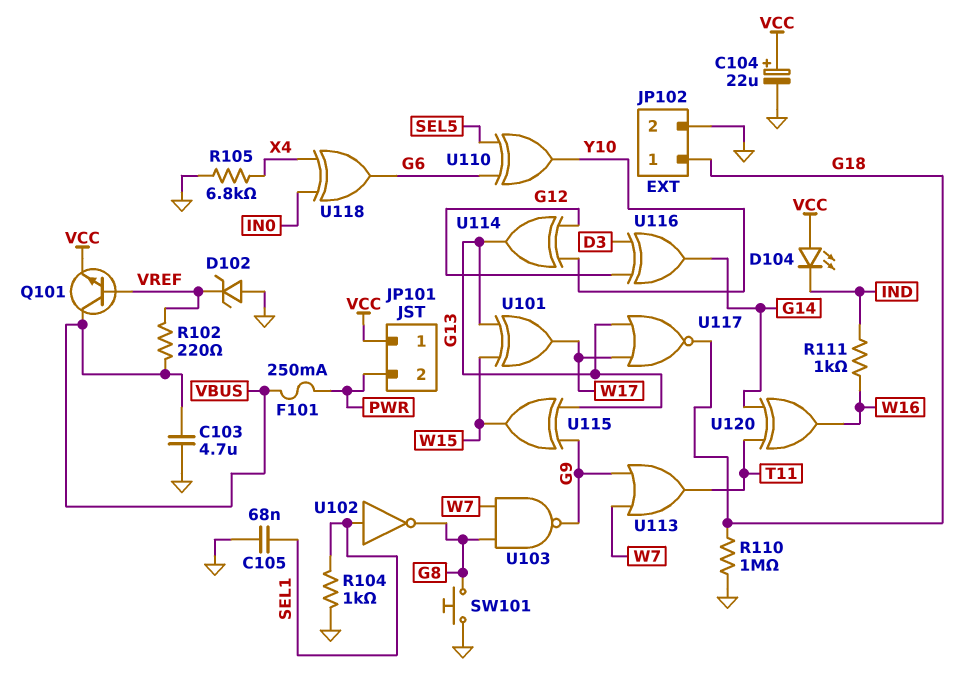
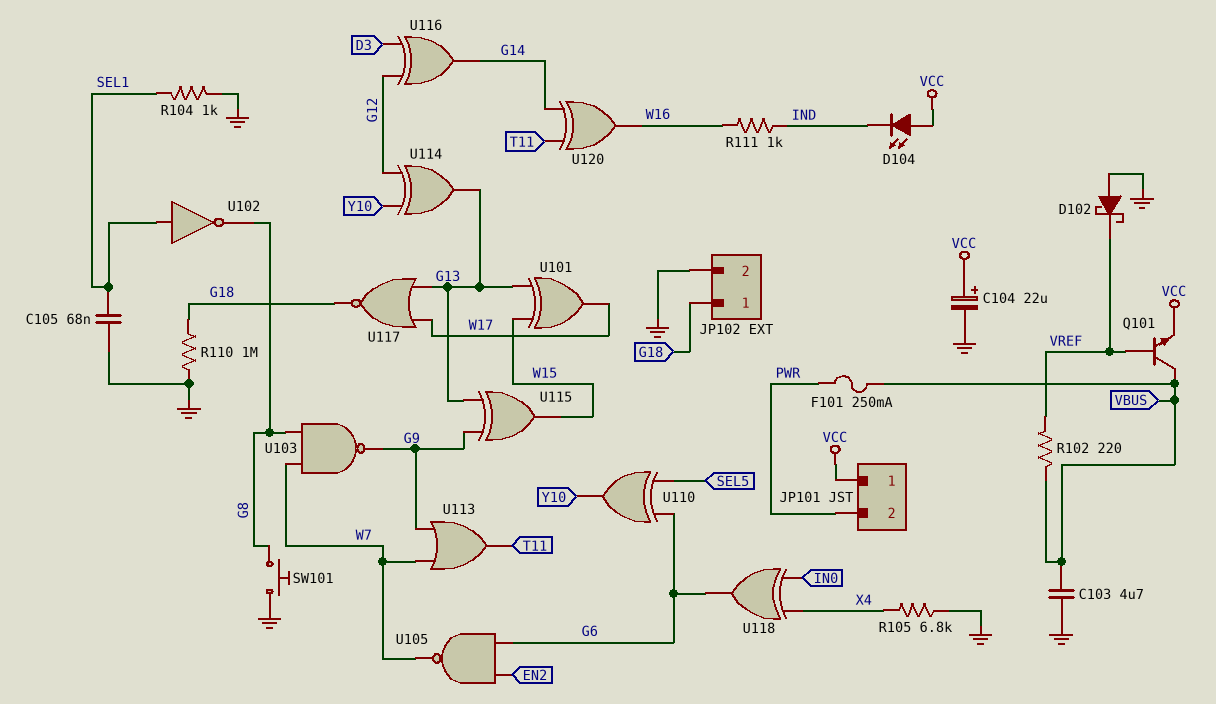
D102: zener (A GND, K VREF) -> schottky (A GND, K VREF)
U105: none -> NAND (in EN2, in G6, out W7)

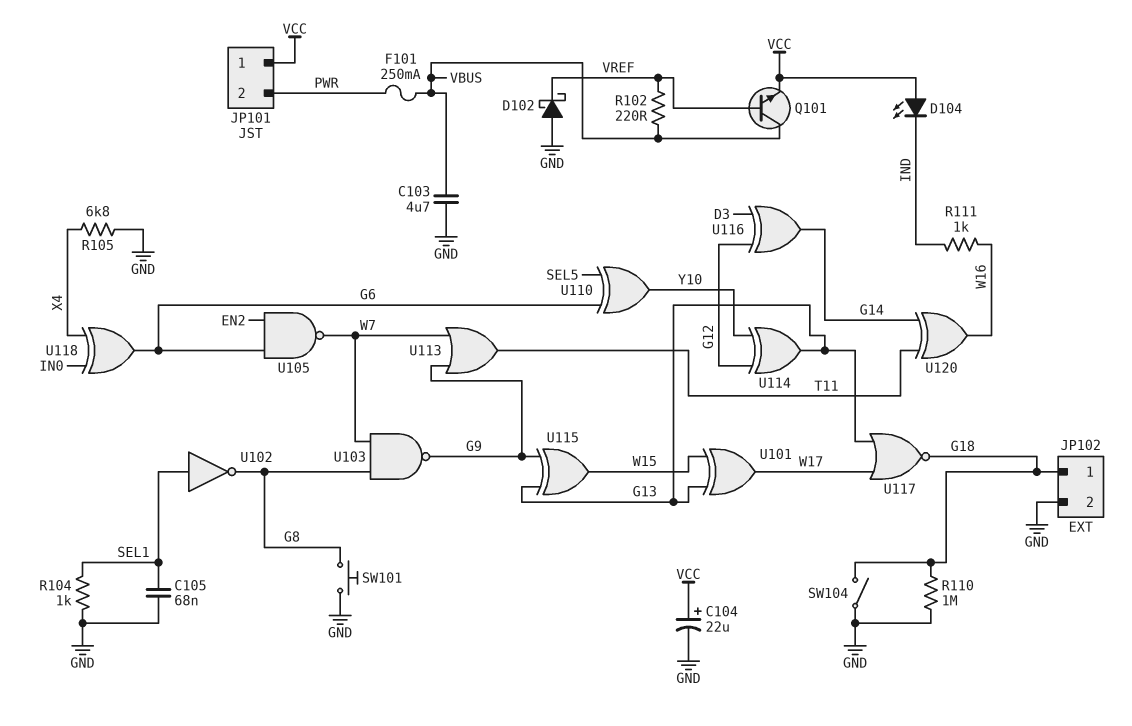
SW104: none -> switch (G18, GND)

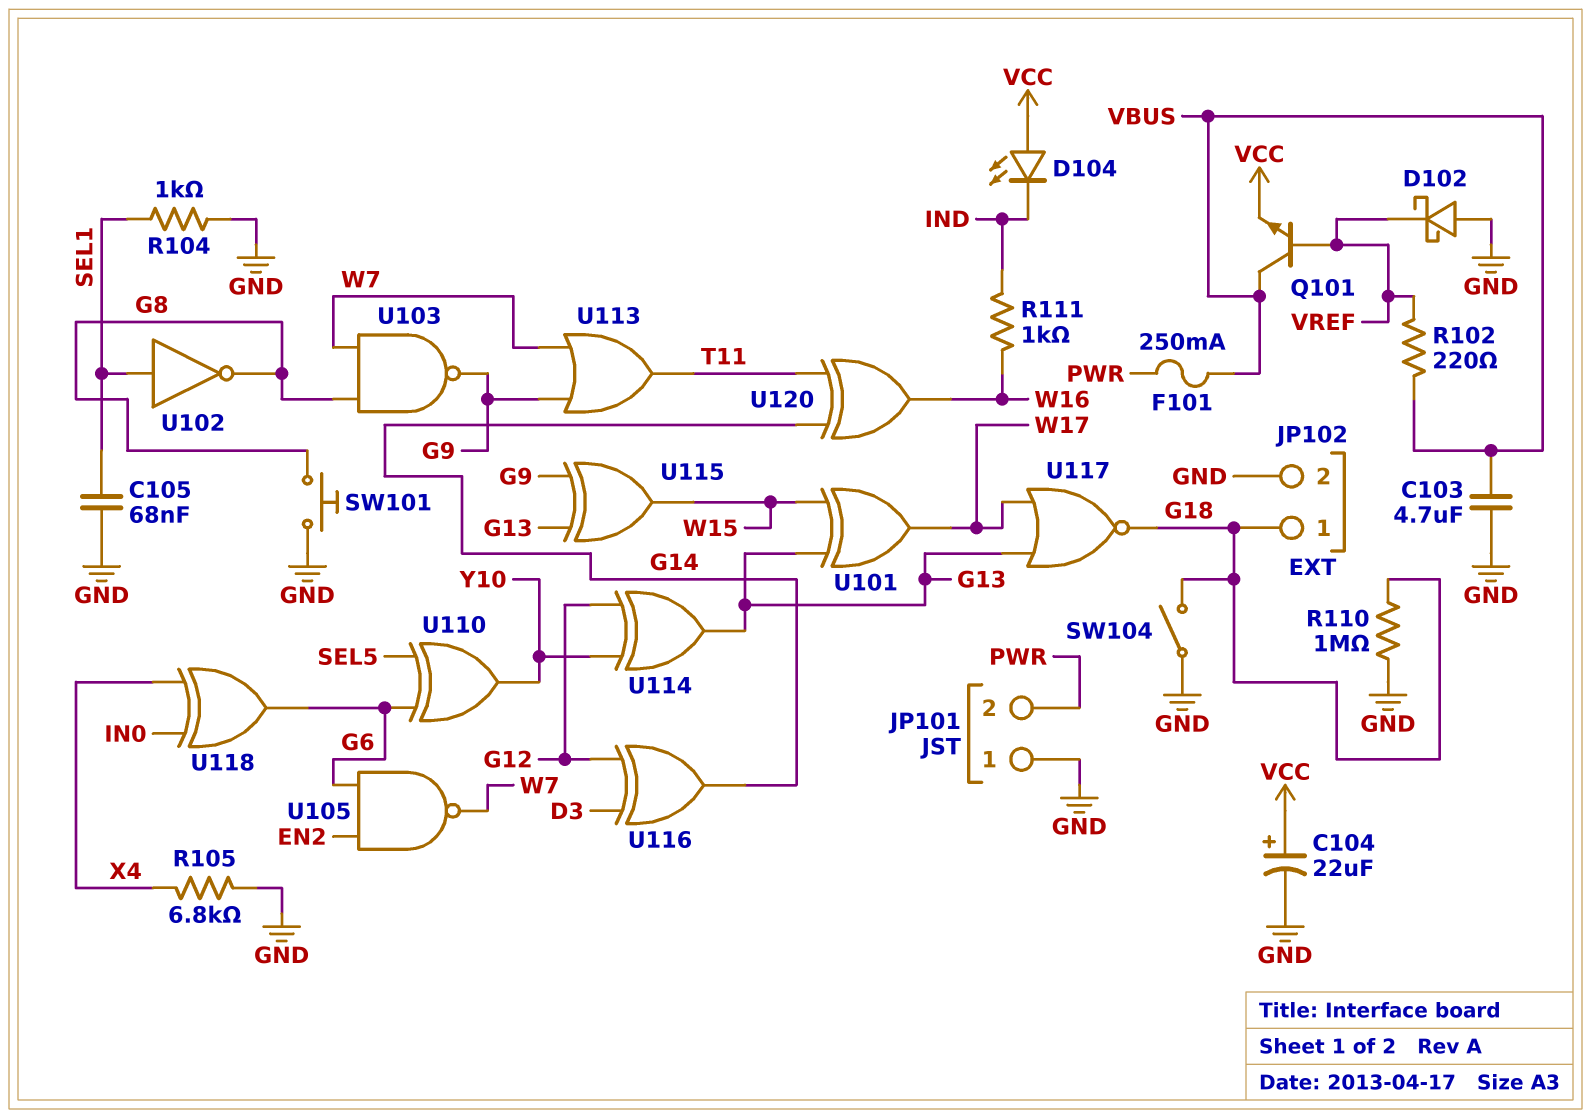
JP101 pin 1: VCC -> GND

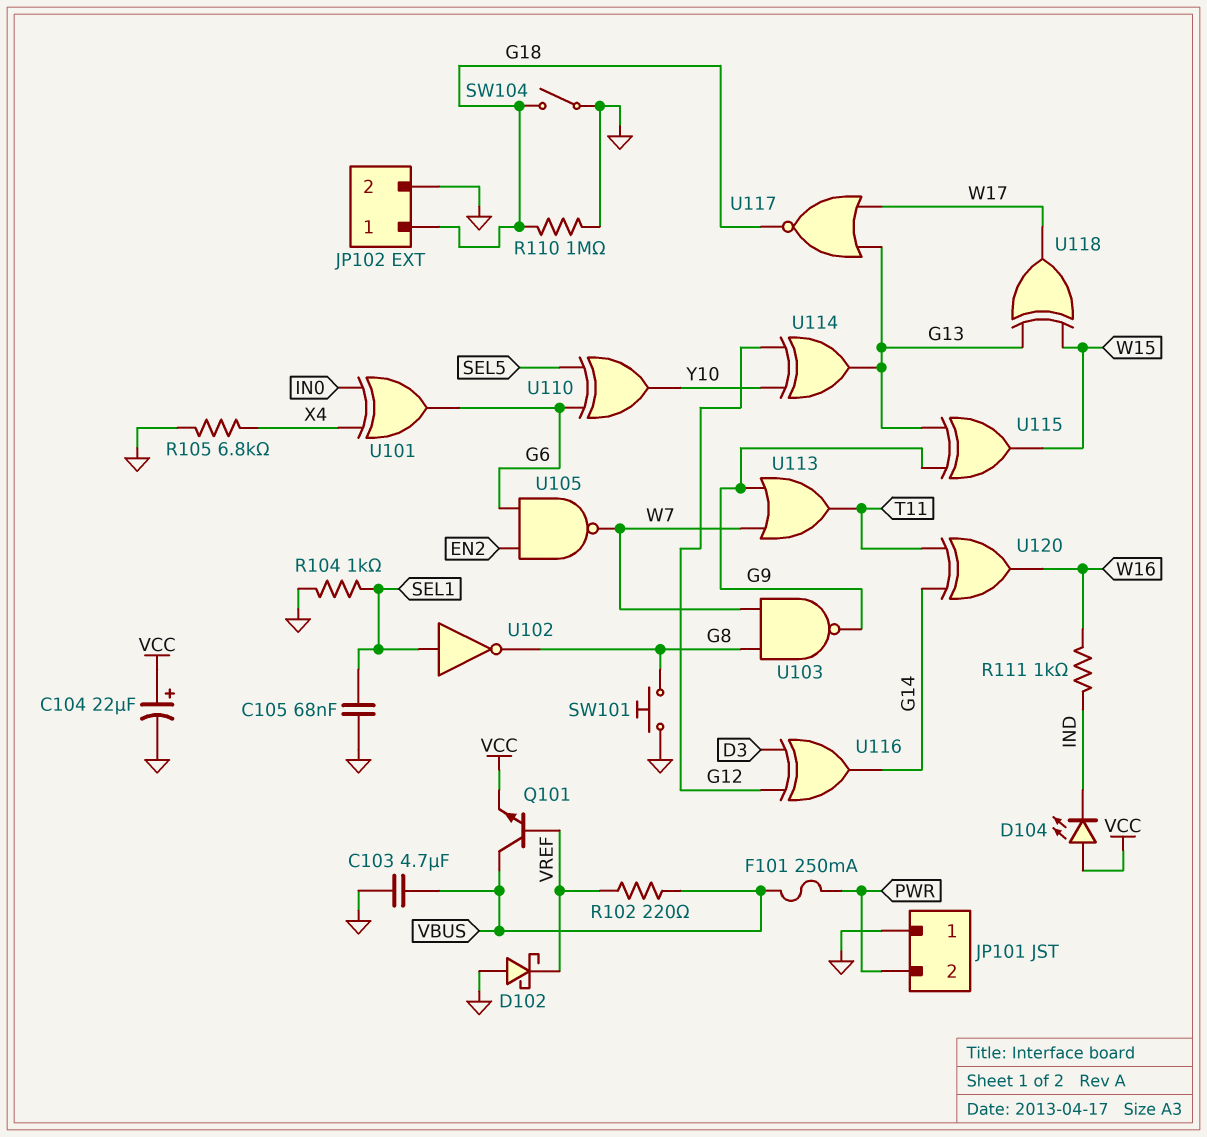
U101: XOR (in G13, in W15, out W17) -> XOR (in IN0, in X4, out G6)
U118: XOR (in IN0, in X4, out G6) -> XOR (in G13, in W15, out W17)

